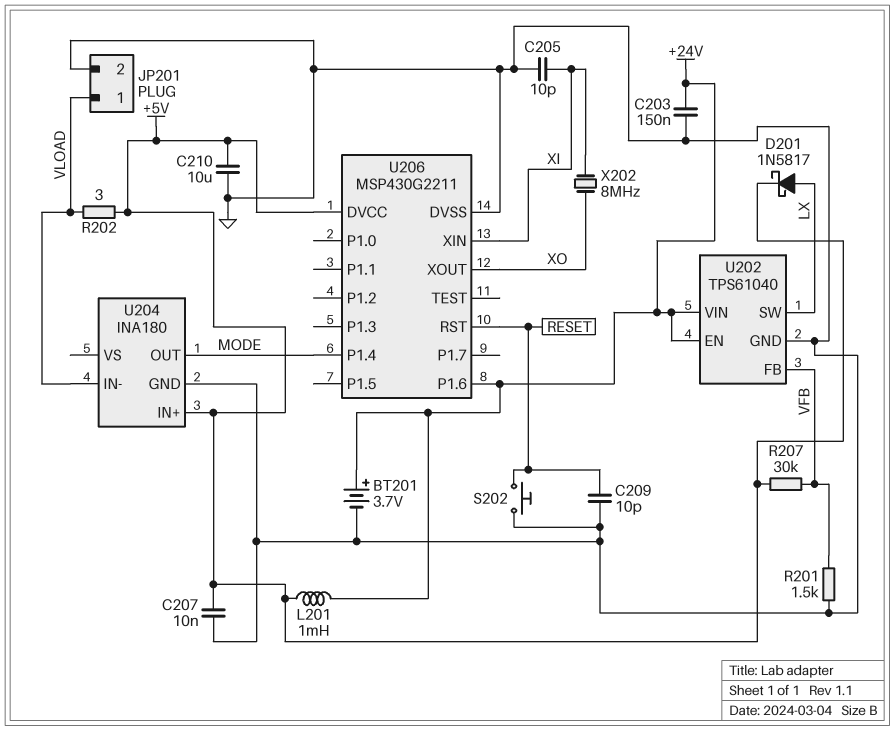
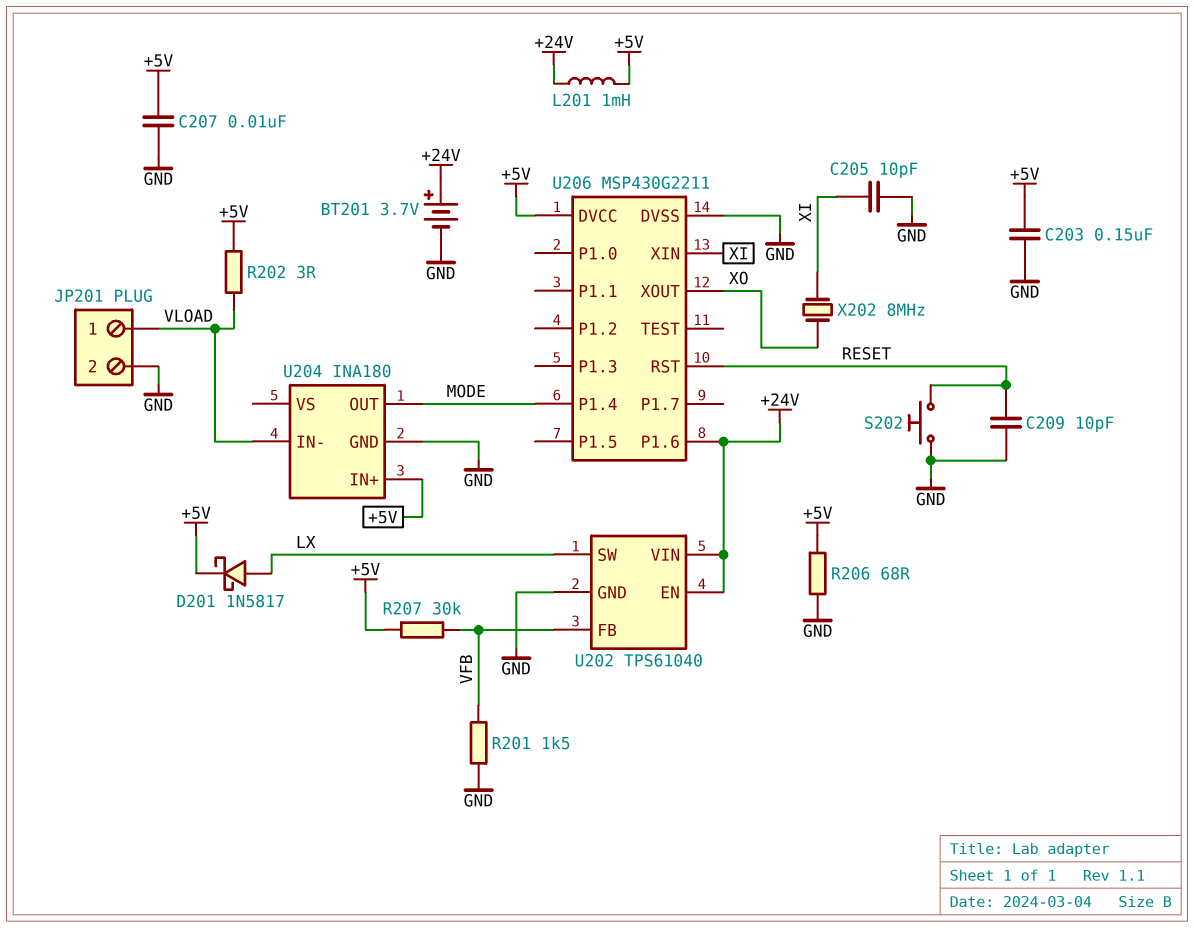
C203: 150nF (+24V, GND) -> 150nF (+5V, GND)
C210: 10uF (+5V, GND) -> none
R206: none -> 68 (+5V, GND)

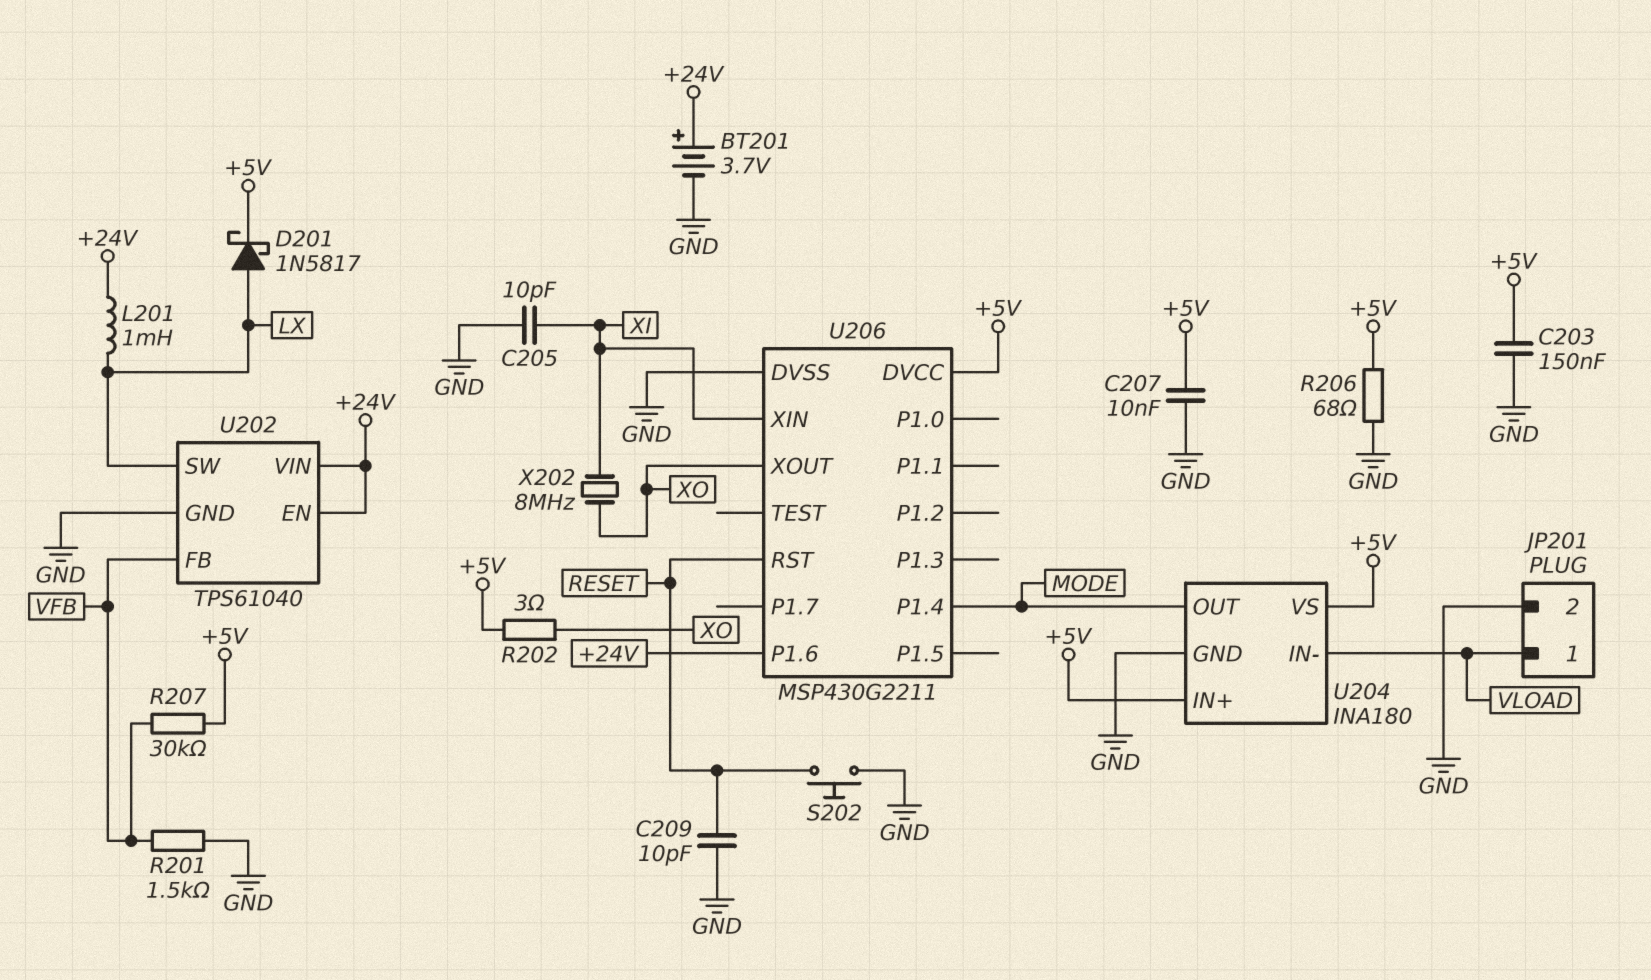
L201: 1mH (+5V, +24V) -> 1mH (+24V, LX)
R202: 3 (+5V, VLOAD) -> 3 (+5V, XO)
U204 pin VS: none -> +5V

